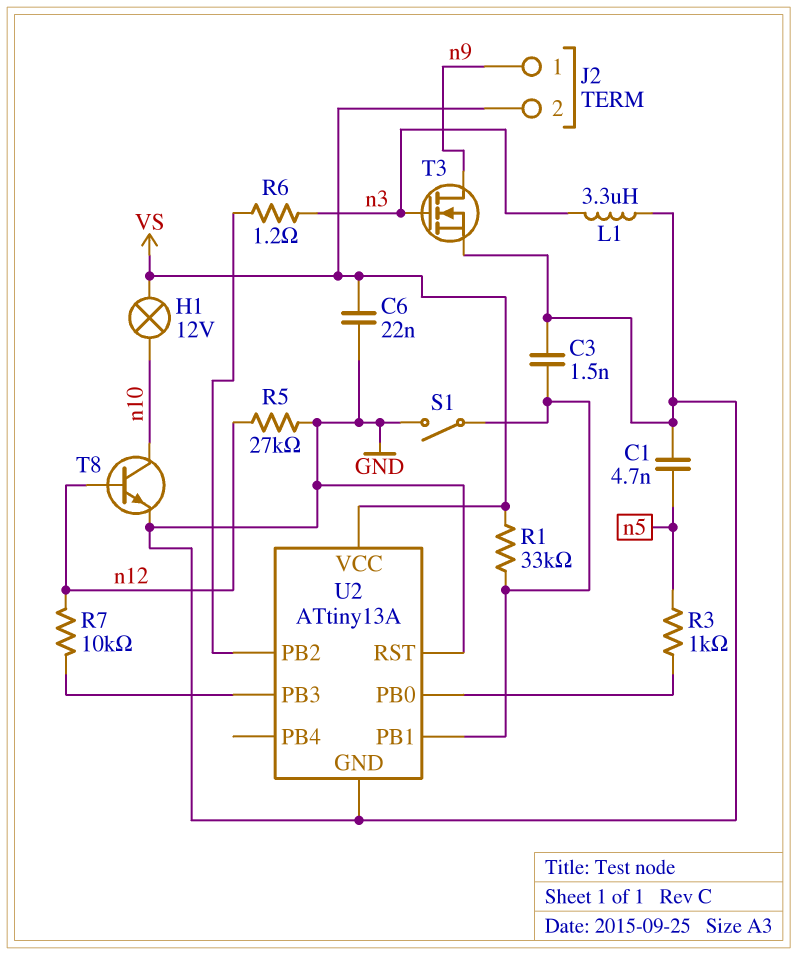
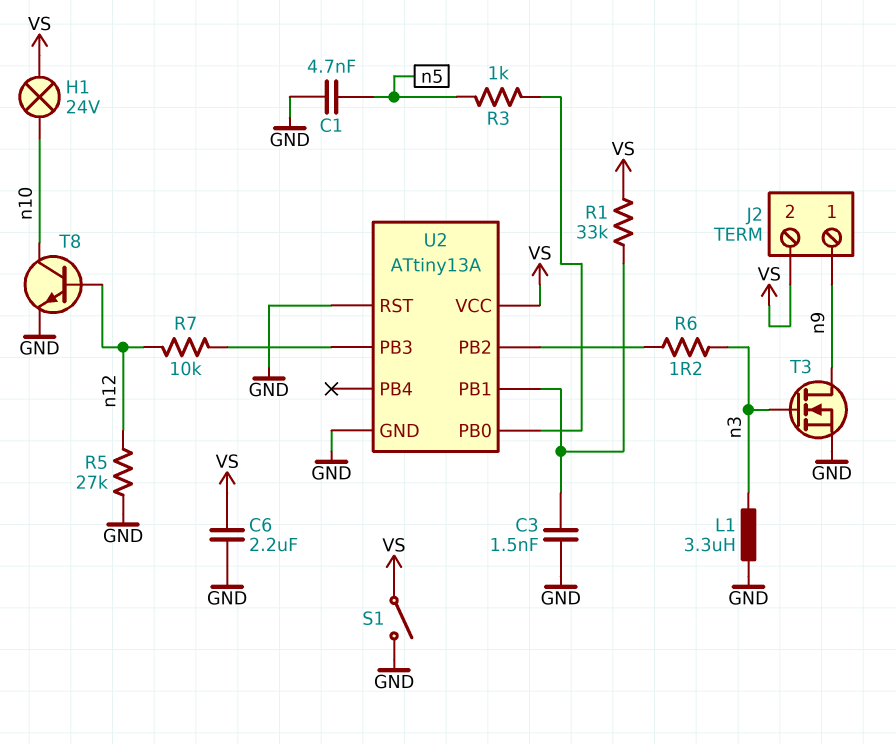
C6: 22nF (GND, VS) -> 2.2uF (GND, VS)
H1: lamp 12V (VS, n10) -> lamp 24V (VS, n10)
S1: switch (GND, U2/PB1) -> switch (GND, VS)

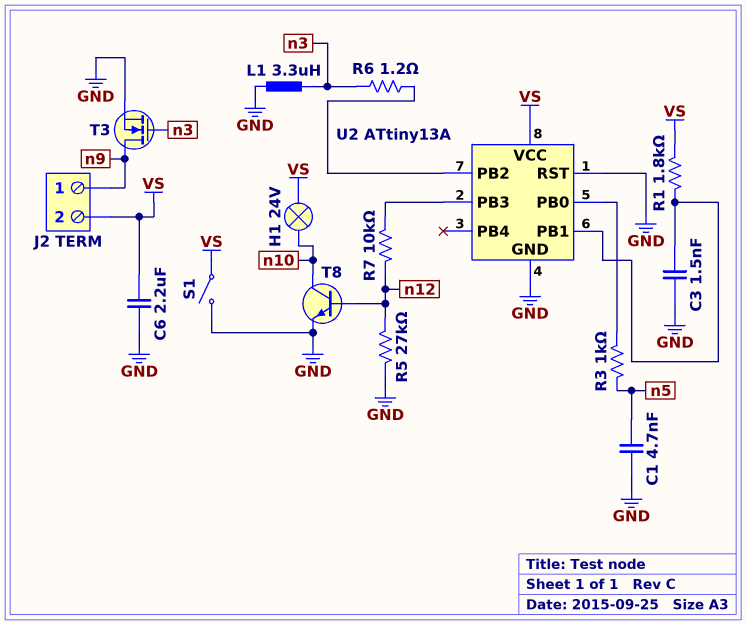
R1: 33k (U2/PB1, VS) -> 1.8k (U2/PB1, VS)

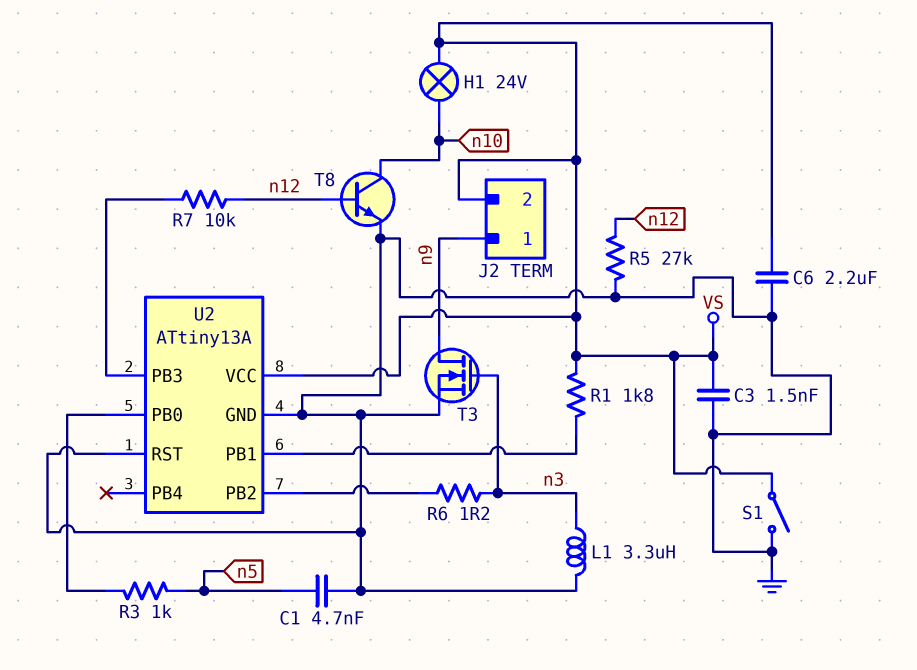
C3: 1.5nF (GND, U2/PB1) -> 1.5nF (GND, VS)

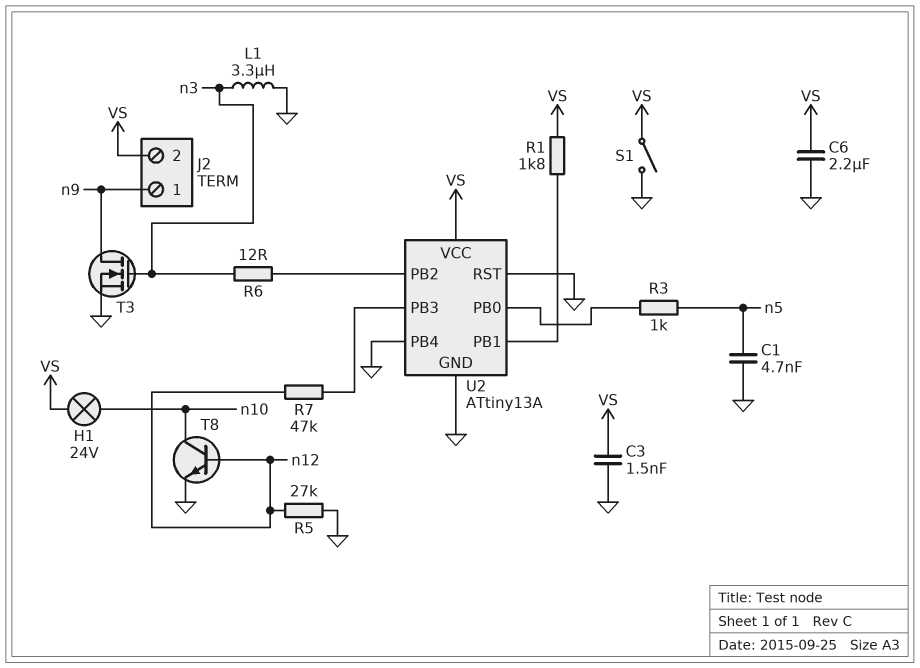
R6: 1.2 (U2/PB2, n3) -> 12 (U2/PB2, n3)
R7: 10k (U2/PB3, n12) -> 47k (U2/PB3, n12)
U2 pin PB4: none -> GND

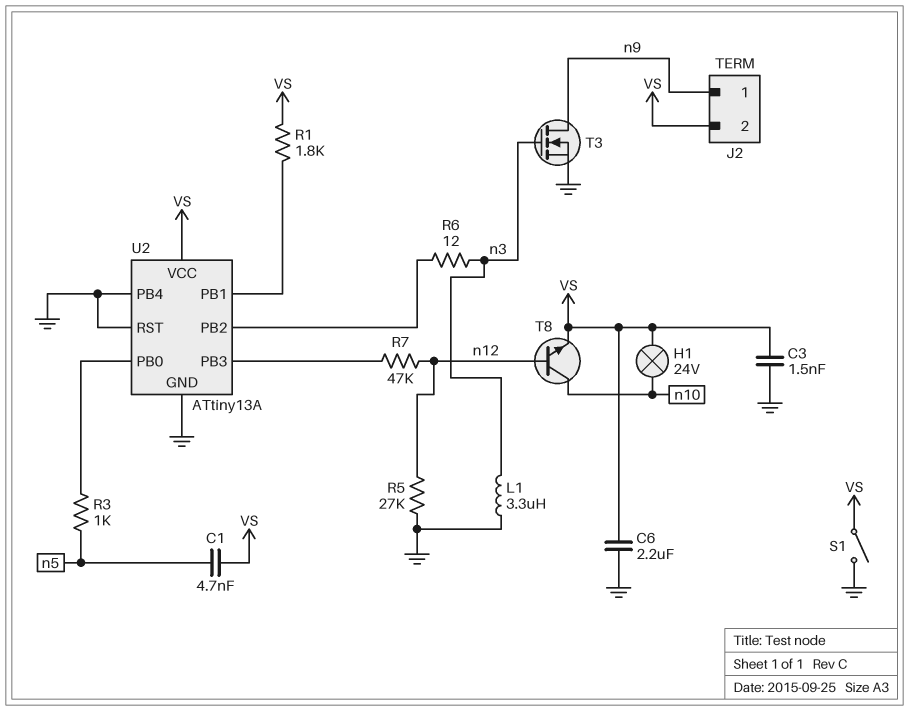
C1: 4.7nF (GND, n5) -> 4.7nF (VS, n5)
T8: NPN (B n12, C n10, E GND) -> NPN (B n12, C n10, E VS)

